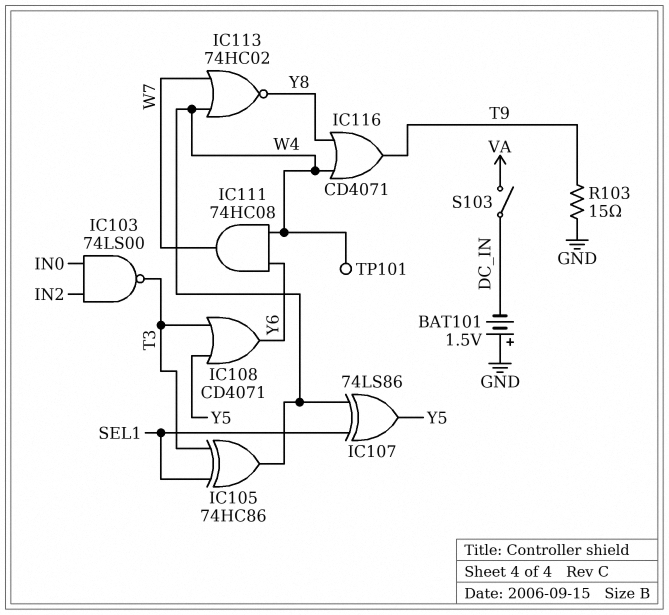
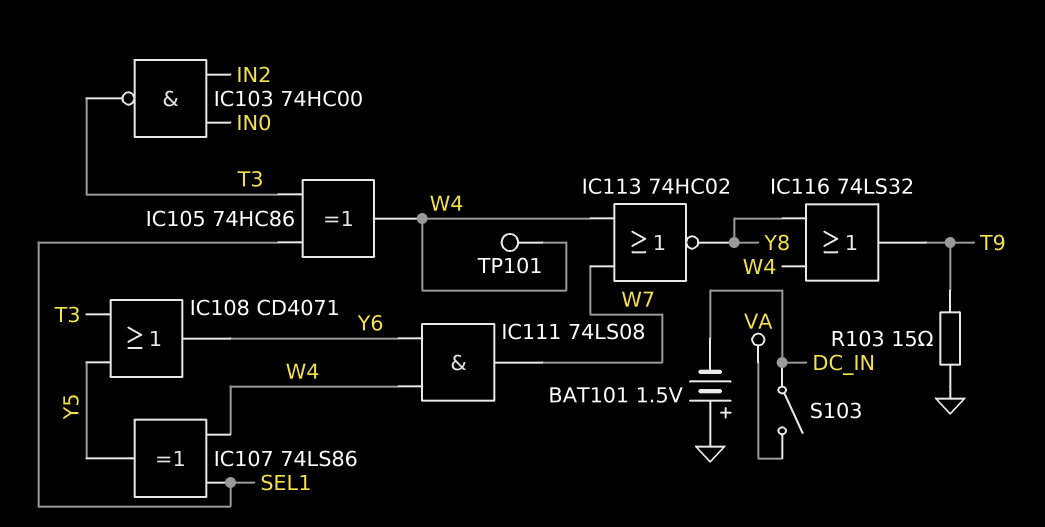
IC103: NAND 74LS00 (in IN0, in IN2, out T3) -> NAND 74HC00 (in IN0, in IN2, out T3)
IC111: AND 74HC08 (in W4, in Y6, out W7) -> AND 74LS08 (in W4, in Y6, out W7)
IC116: OR CD4071 (in W4, in Y8, out T9) -> OR 74LS32 (in W4, in Y8, out T9)

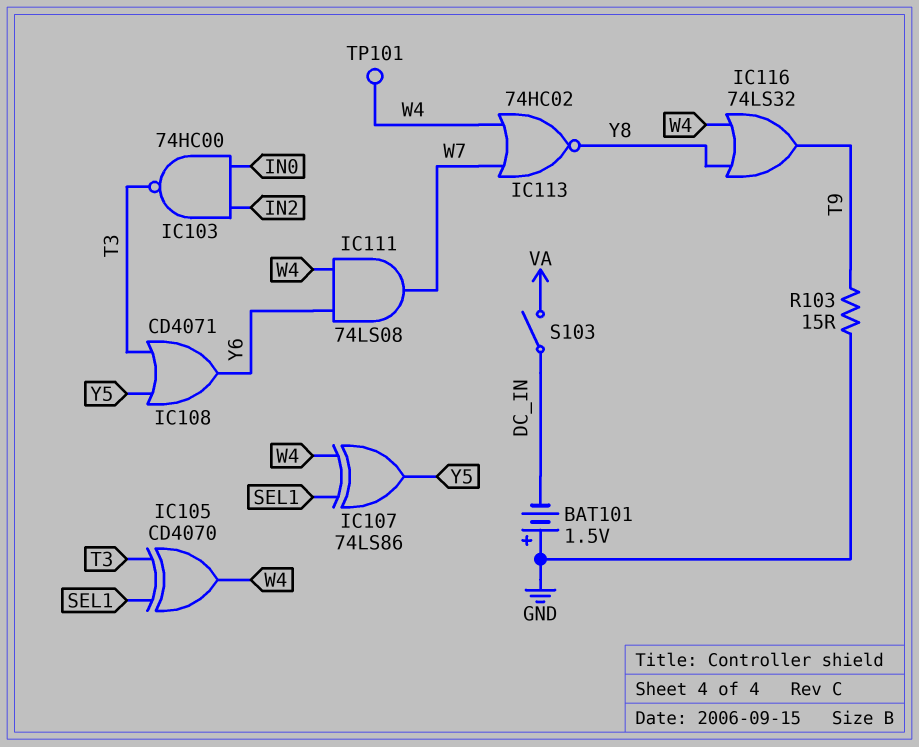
IC105: XOR 74HC86 (in SEL1, in T3, out W4) -> XOR CD4070 (in SEL1, in T3, out W4)

